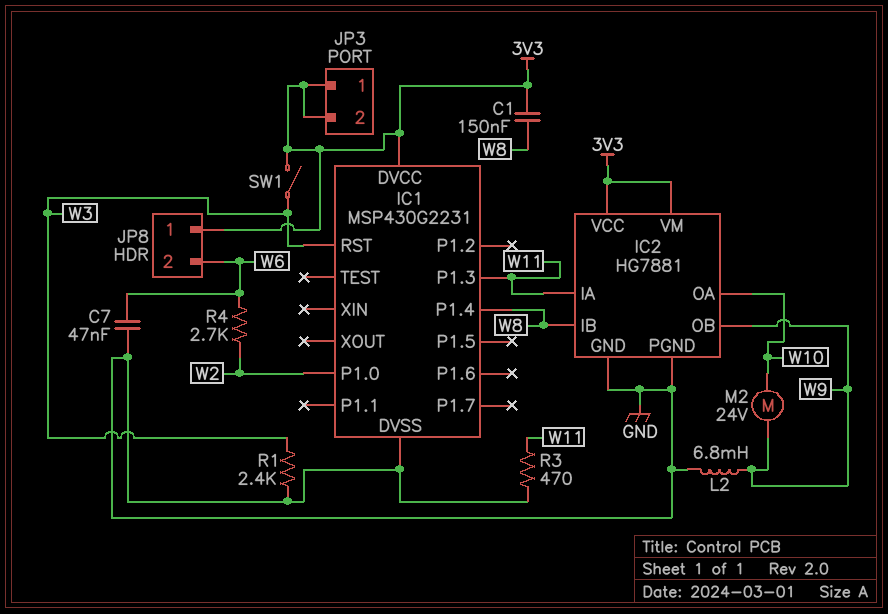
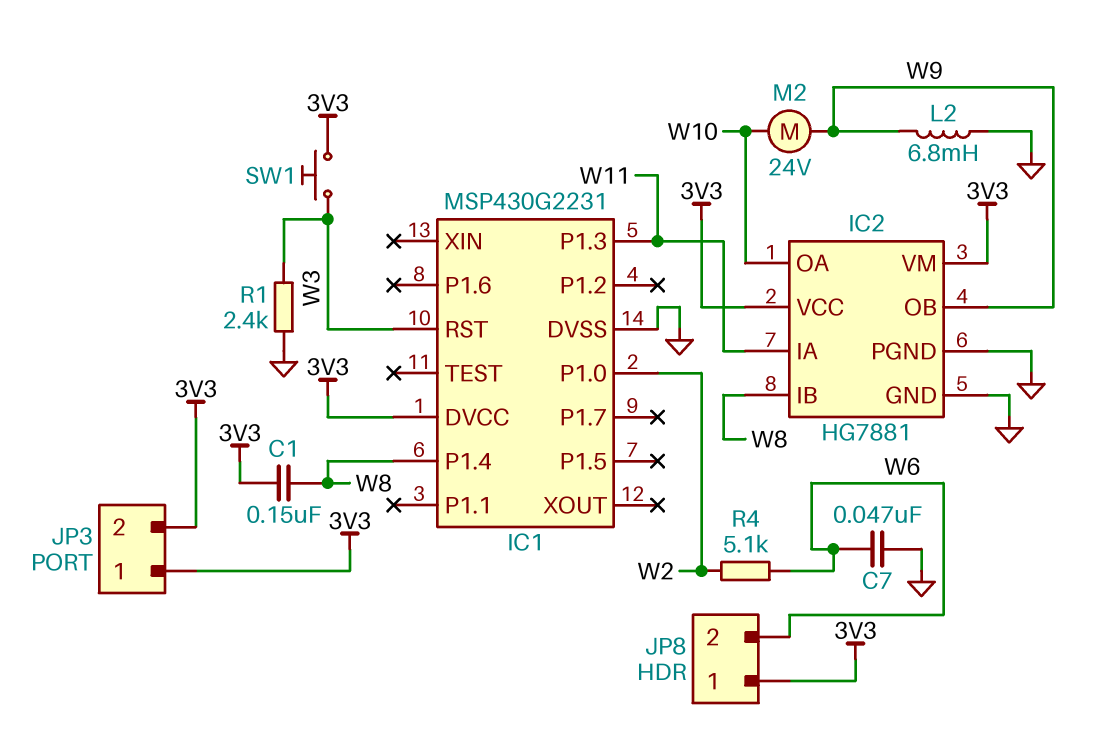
R3: 470 (GND, W11) -> none
R4: 2.7k (W2, W6) -> 5.1k (W2, W6)
SW1: switch (3V3, W3) -> button (3V3, W3)

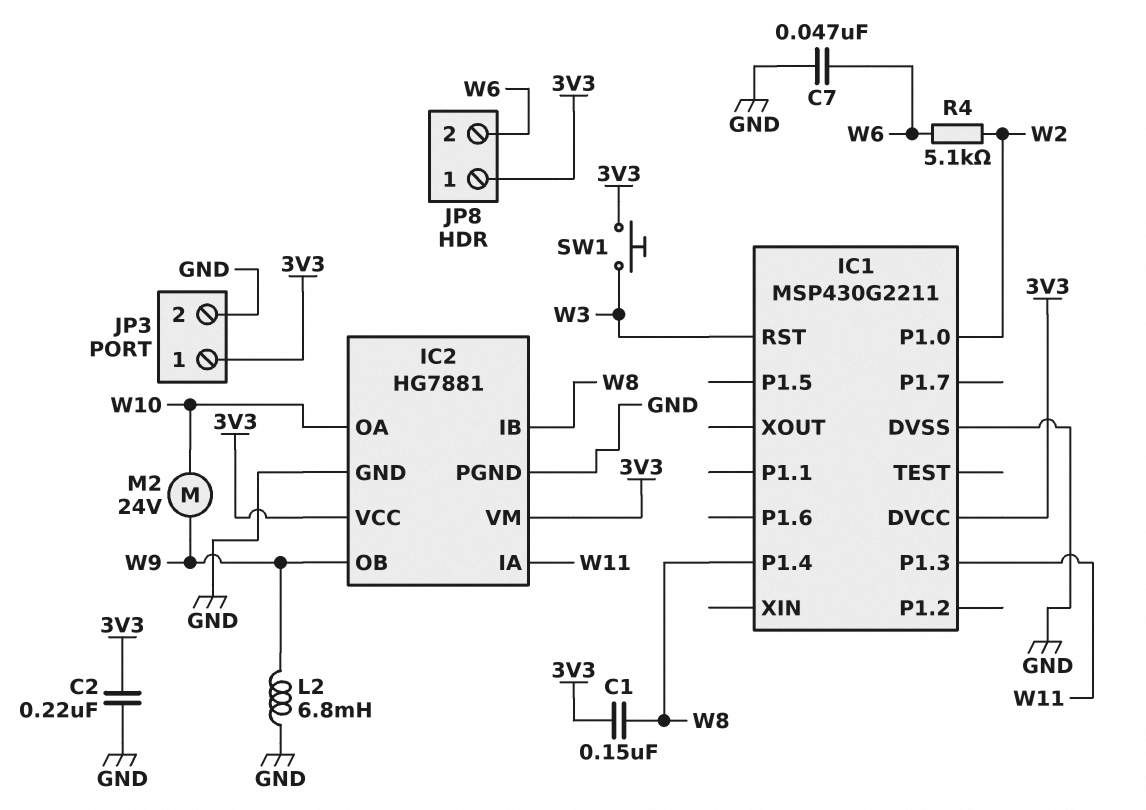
C2: none -> 220nF (3V3, GND)
IC1: MSP430G2231 -> MSP430G2211
JP3 pin 2: 3V3 -> GND
R1: 2.4k (GND, W3) -> none

